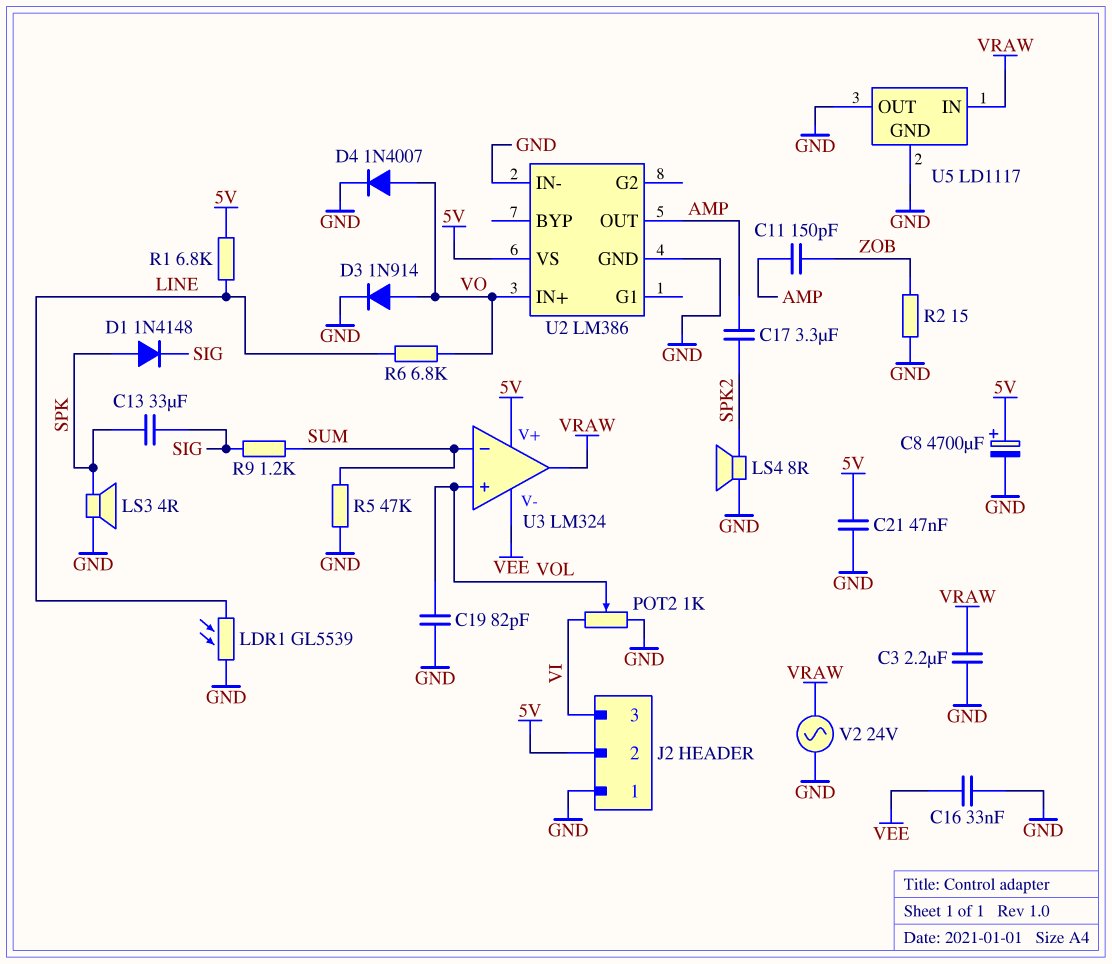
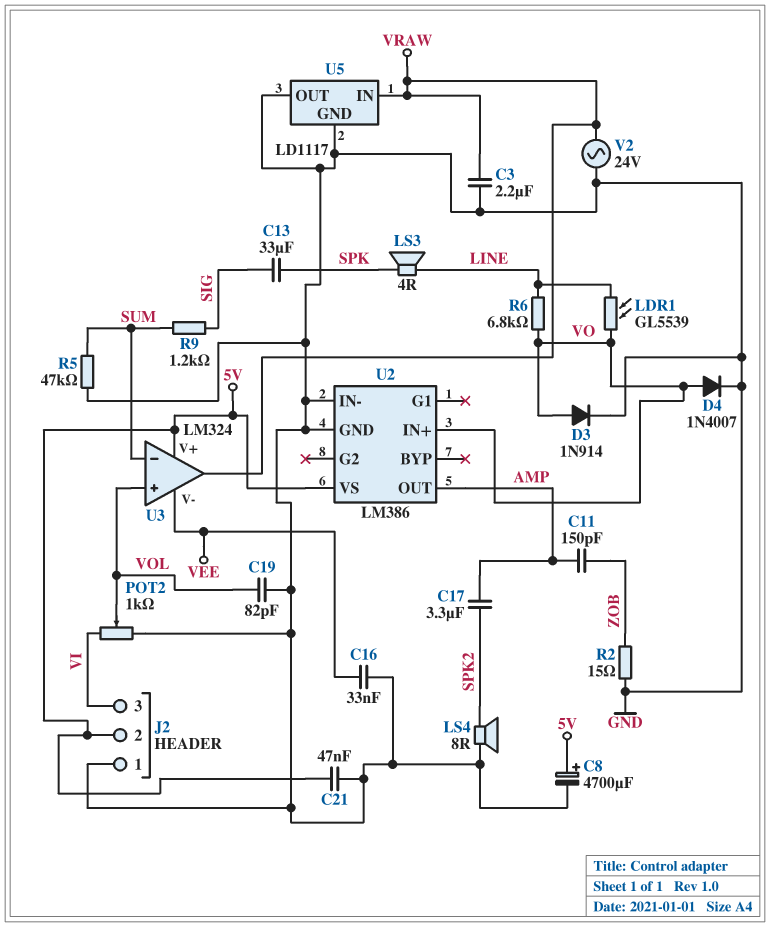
D1: diode 1N4148 (A SPK, K SIG) -> none
LDR1: GL5539 (GND, LINE) -> GL5539 (LINE, VO)
LS3: speaker 4R (GND, SPK) -> speaker 4R (LINE, SPK)
R1: 6.8k (5V, LINE) -> none

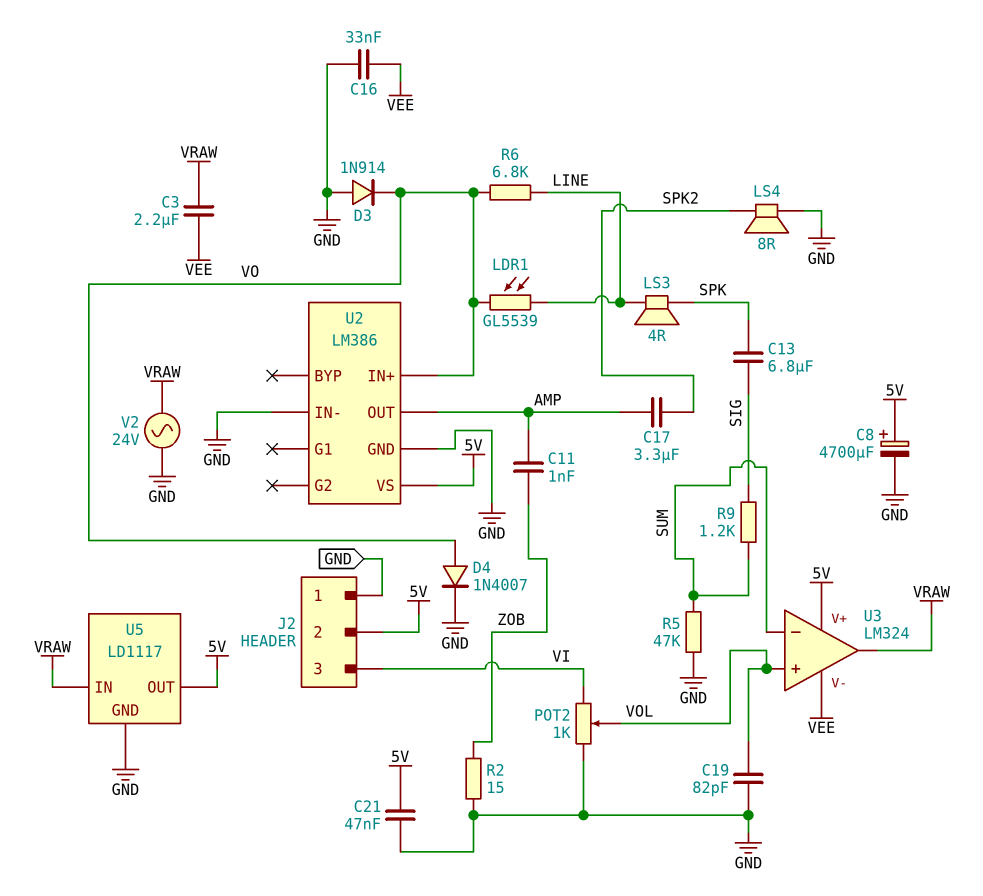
C3: 2.2uF (GND, VRAW) -> 2.2uF (VEE, VRAW)
C11: 150pF (AMP, ZOB) -> 1nF (AMP, ZOB)
C13: 33uF (SIG, SPK) -> 6.8uF (SIG, SPK)
D3: diode 1N914 (A VO, K GND) -> diode 1N914 (A GND, K VO)
U5 pin OUT: GND -> 5V

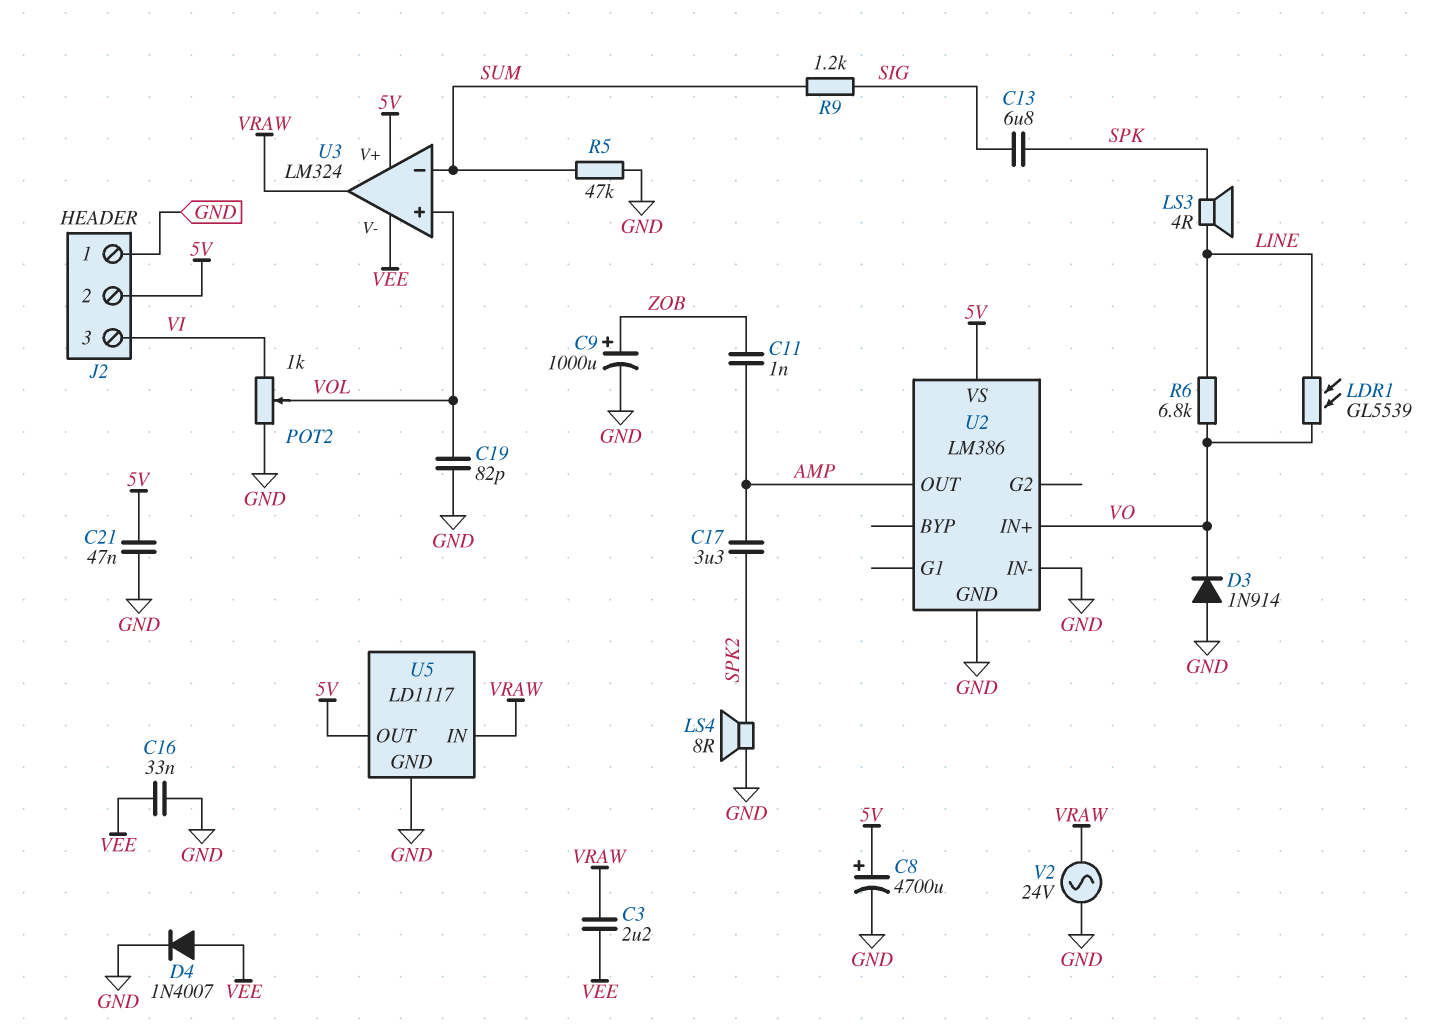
C9: none -> 1000uF (plus ZOB, minus GND)
D4: diode 1N4007 (A VO, K GND) -> diode 1N4007 (A VEE, K GND)
R2: 15 (GND, ZOB) -> none

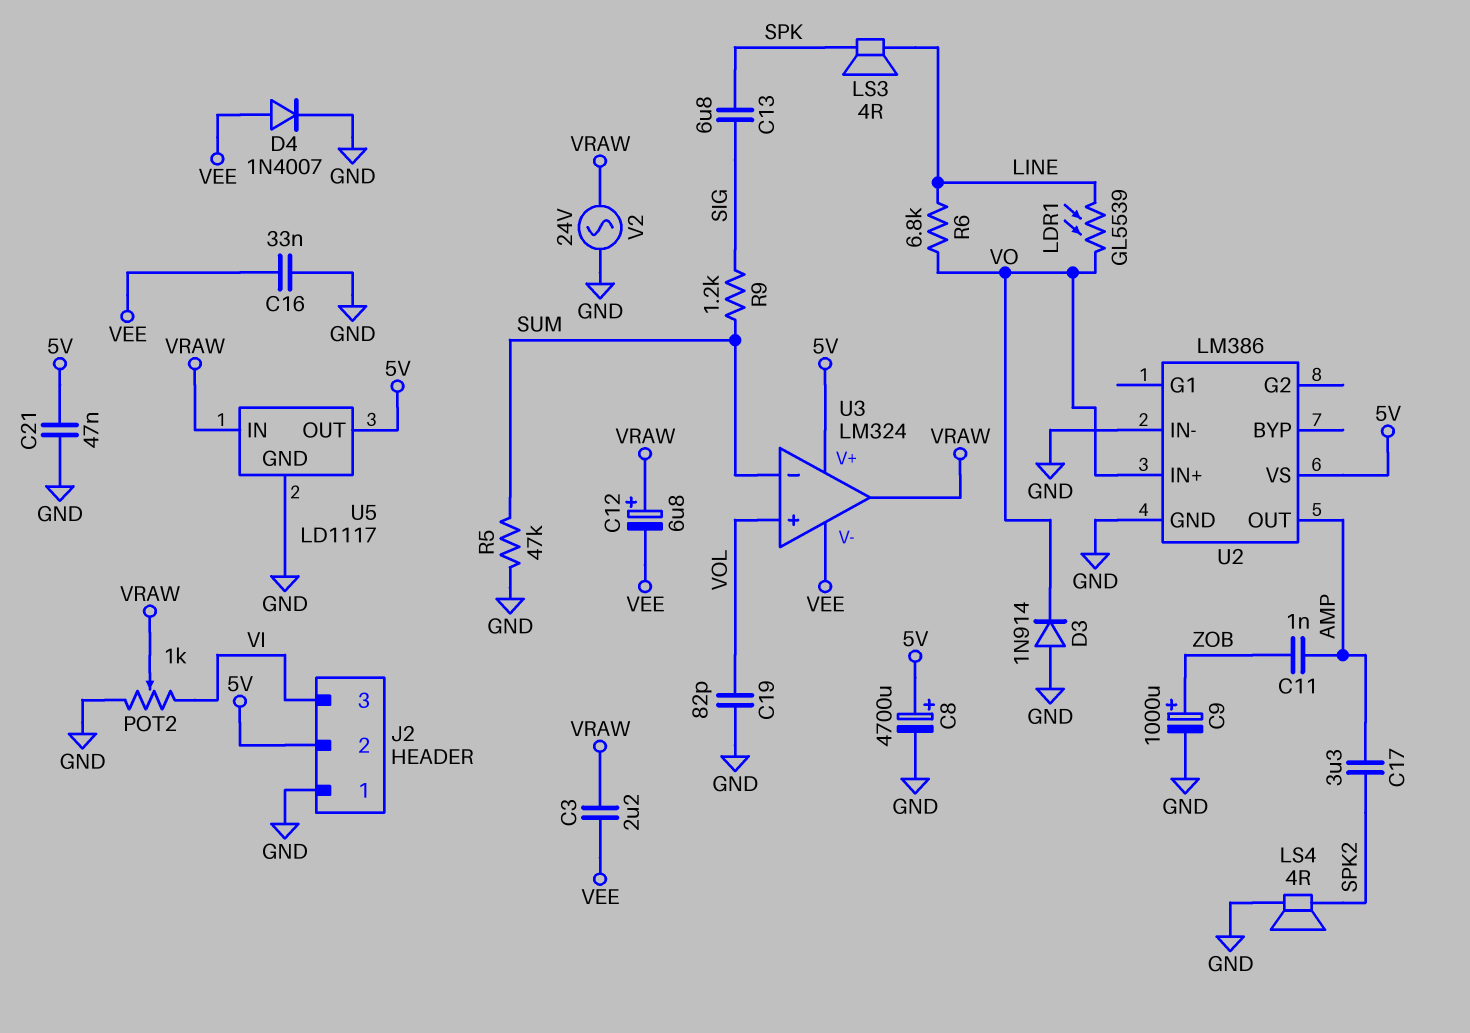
C12: none -> 6.8uF (plus VRAW, minus VEE)
LS4: speaker 8R (GND, SPK2) -> speaker 4R (GND, SPK2)
POT2: 1k (GND, VI, wiper VOL) -> 1k (GND, VI, wiper VRAW)

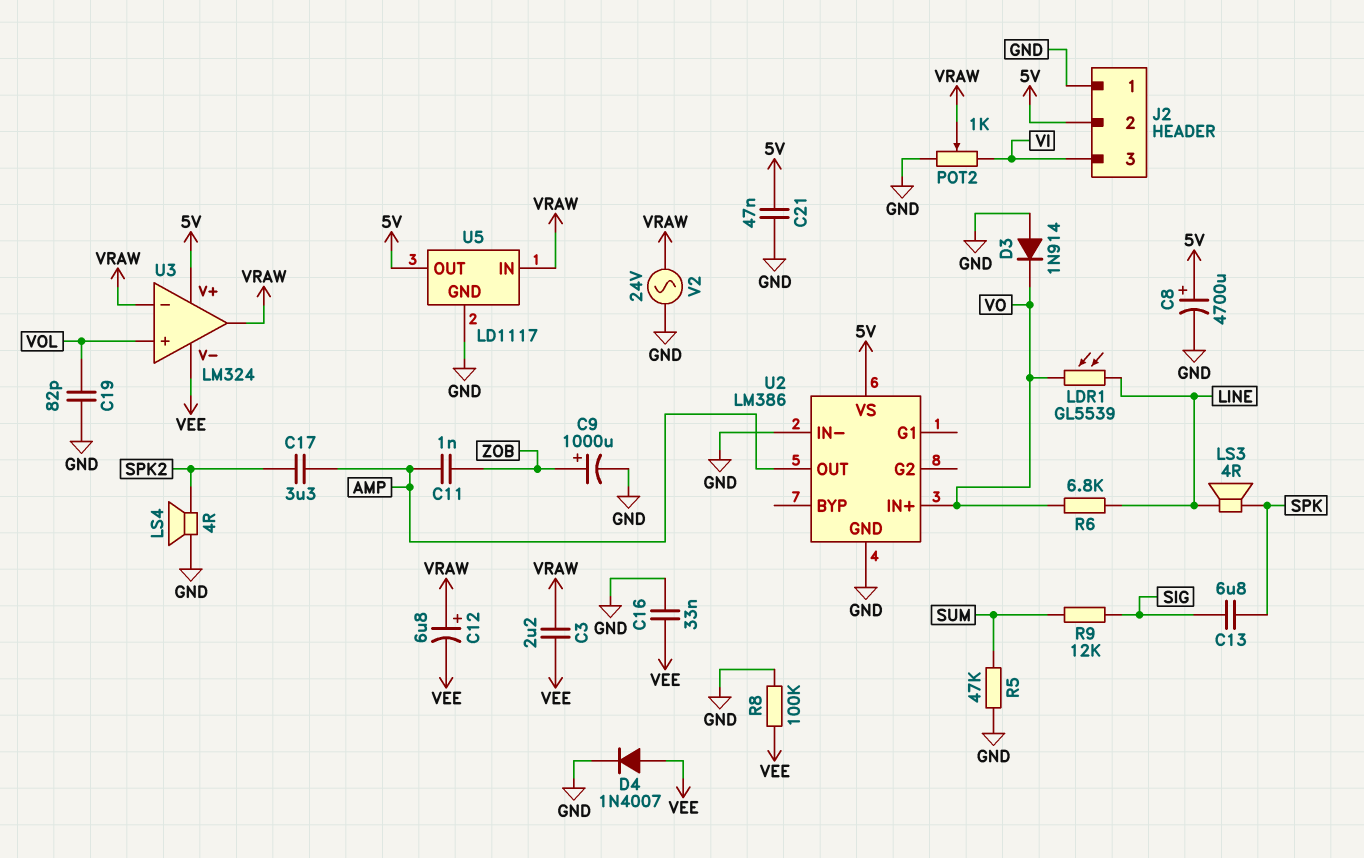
R8: none -> 100k (GND, VEE)
R9: 1.2k (SIG, SUM) -> 12k (SIG, SUM)
U3 pin in-: SUM -> VRAW

